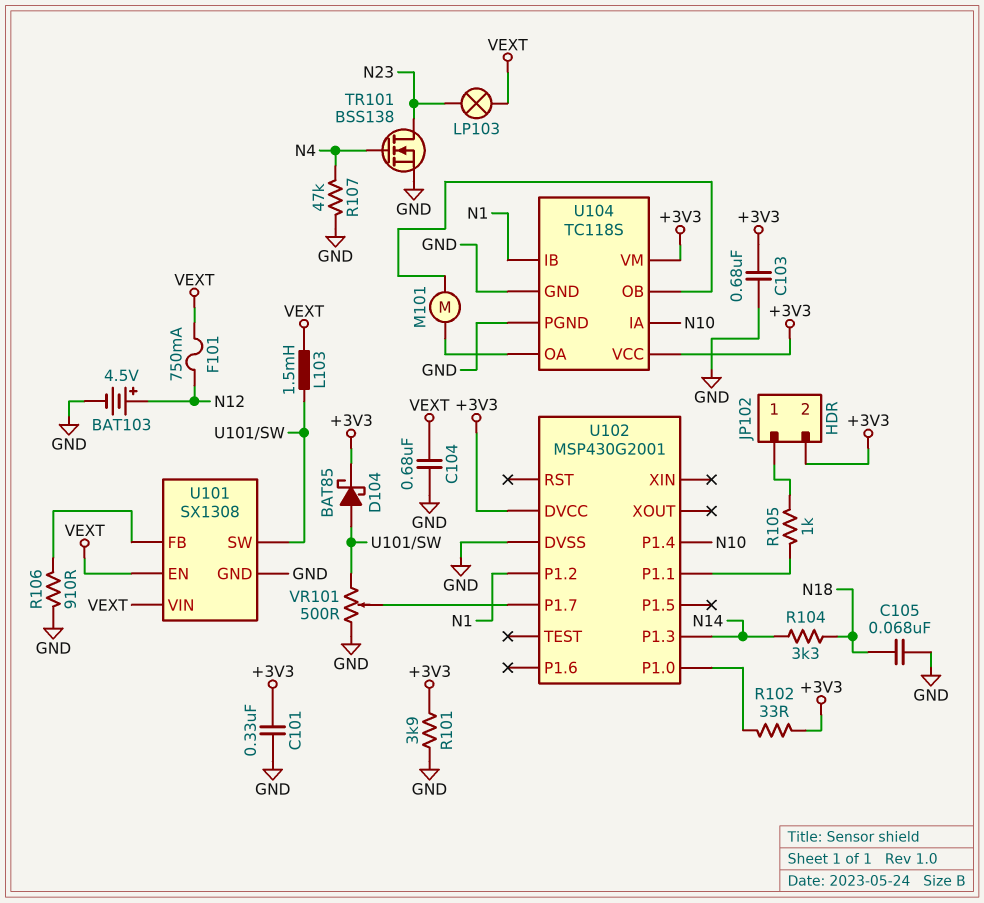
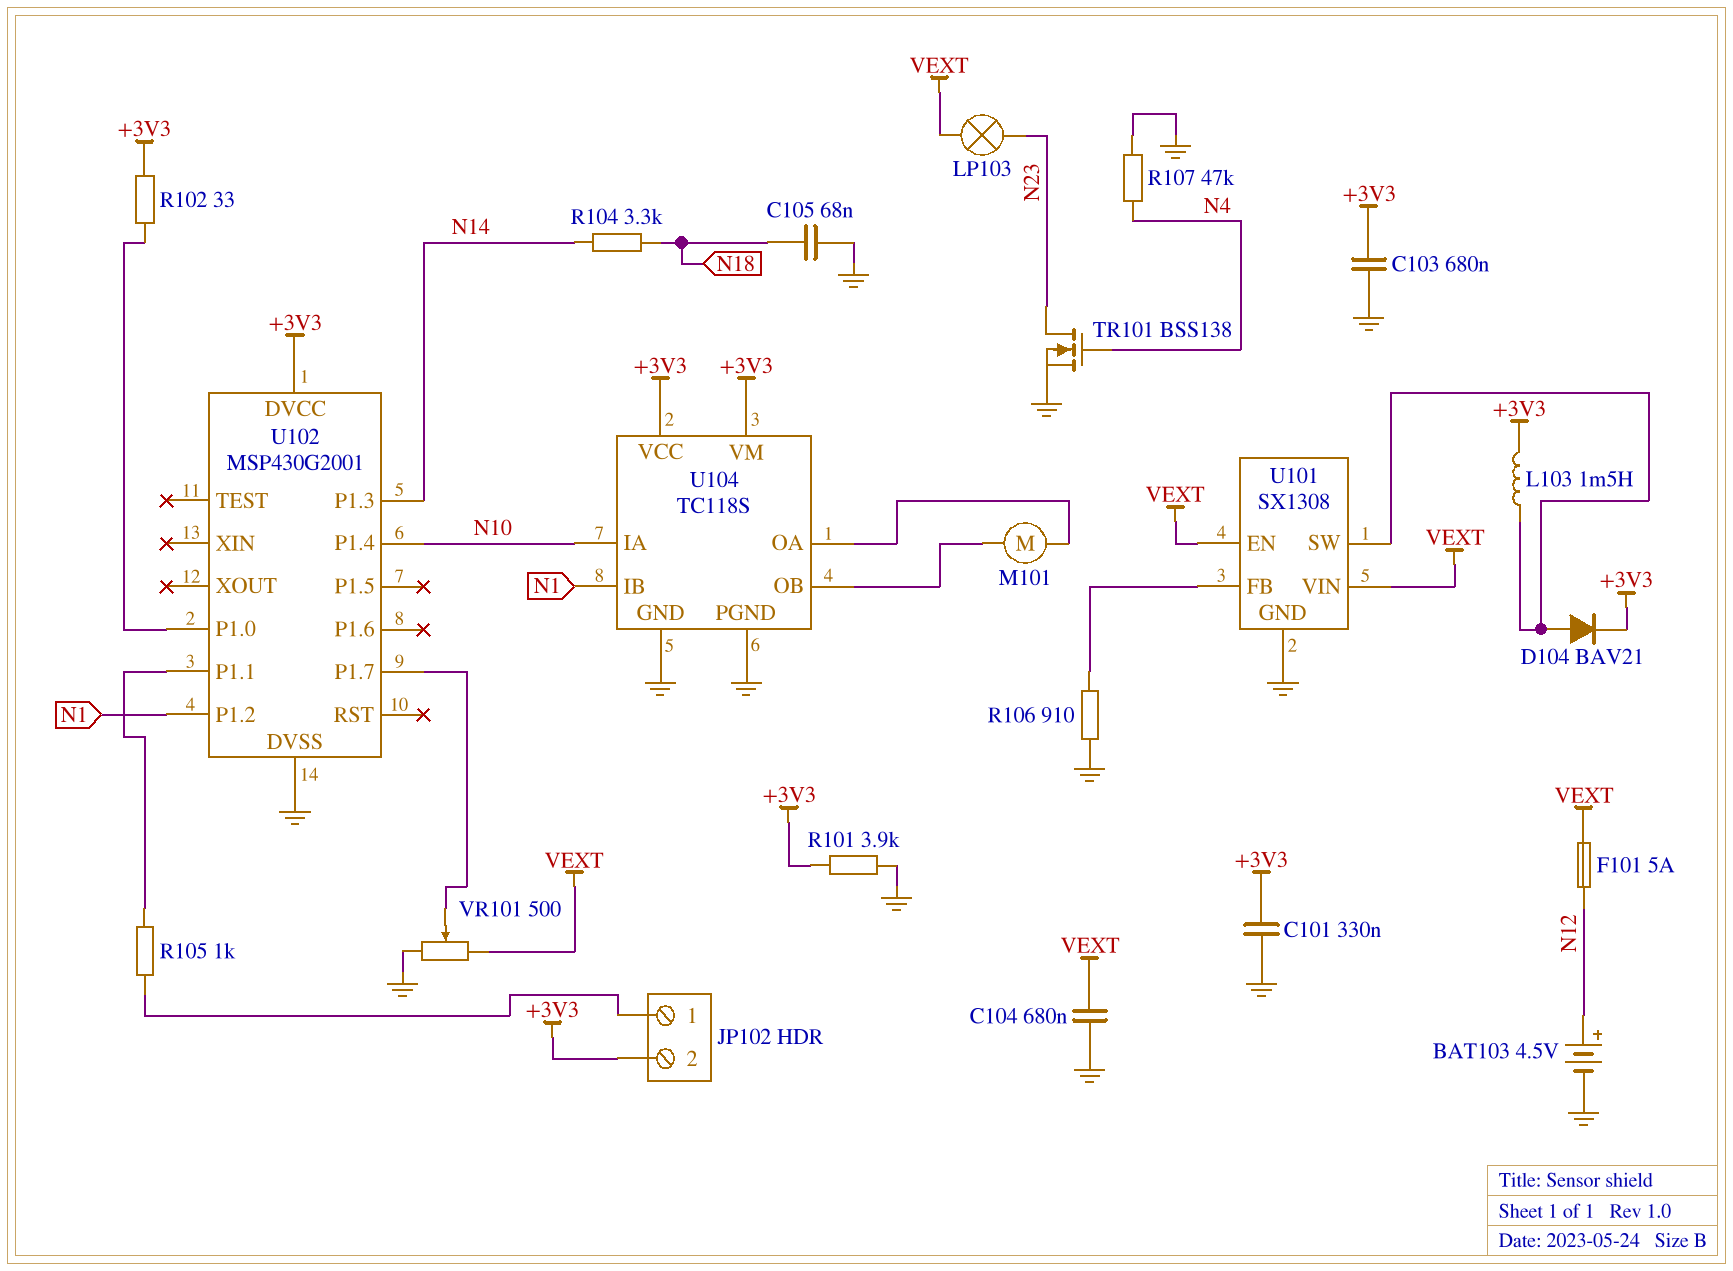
D104: schottky BAT85 (A U101/SW, K +3V3) -> diode BAV21 (A U101/SW, K +3V3)
F101: 750mA (N12, VEXT) -> 5A (N12, VEXT)
L103: 1.5mH (U101/SW, VEXT) -> 1.5mH (+3V3, U101/SW)
VR101: 500 (GND, U101/SW, wiper U102/P1.7) -> 500 (GND, VEXT, wiper U102/P1.7)

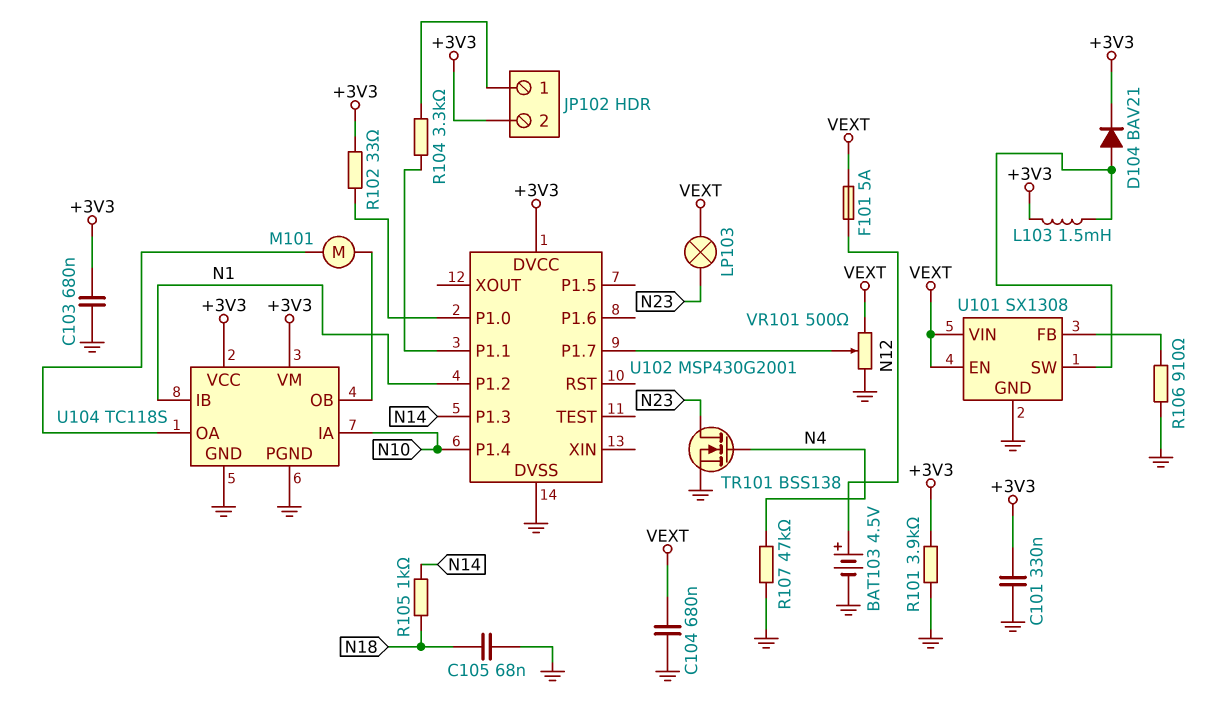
R104: 3.3k (N14, N18) -> 3.3k (JP102/1, U102/P1.1)
R105: 1k (JP102/1, U102/P1.1) -> 1k (N14, N18)

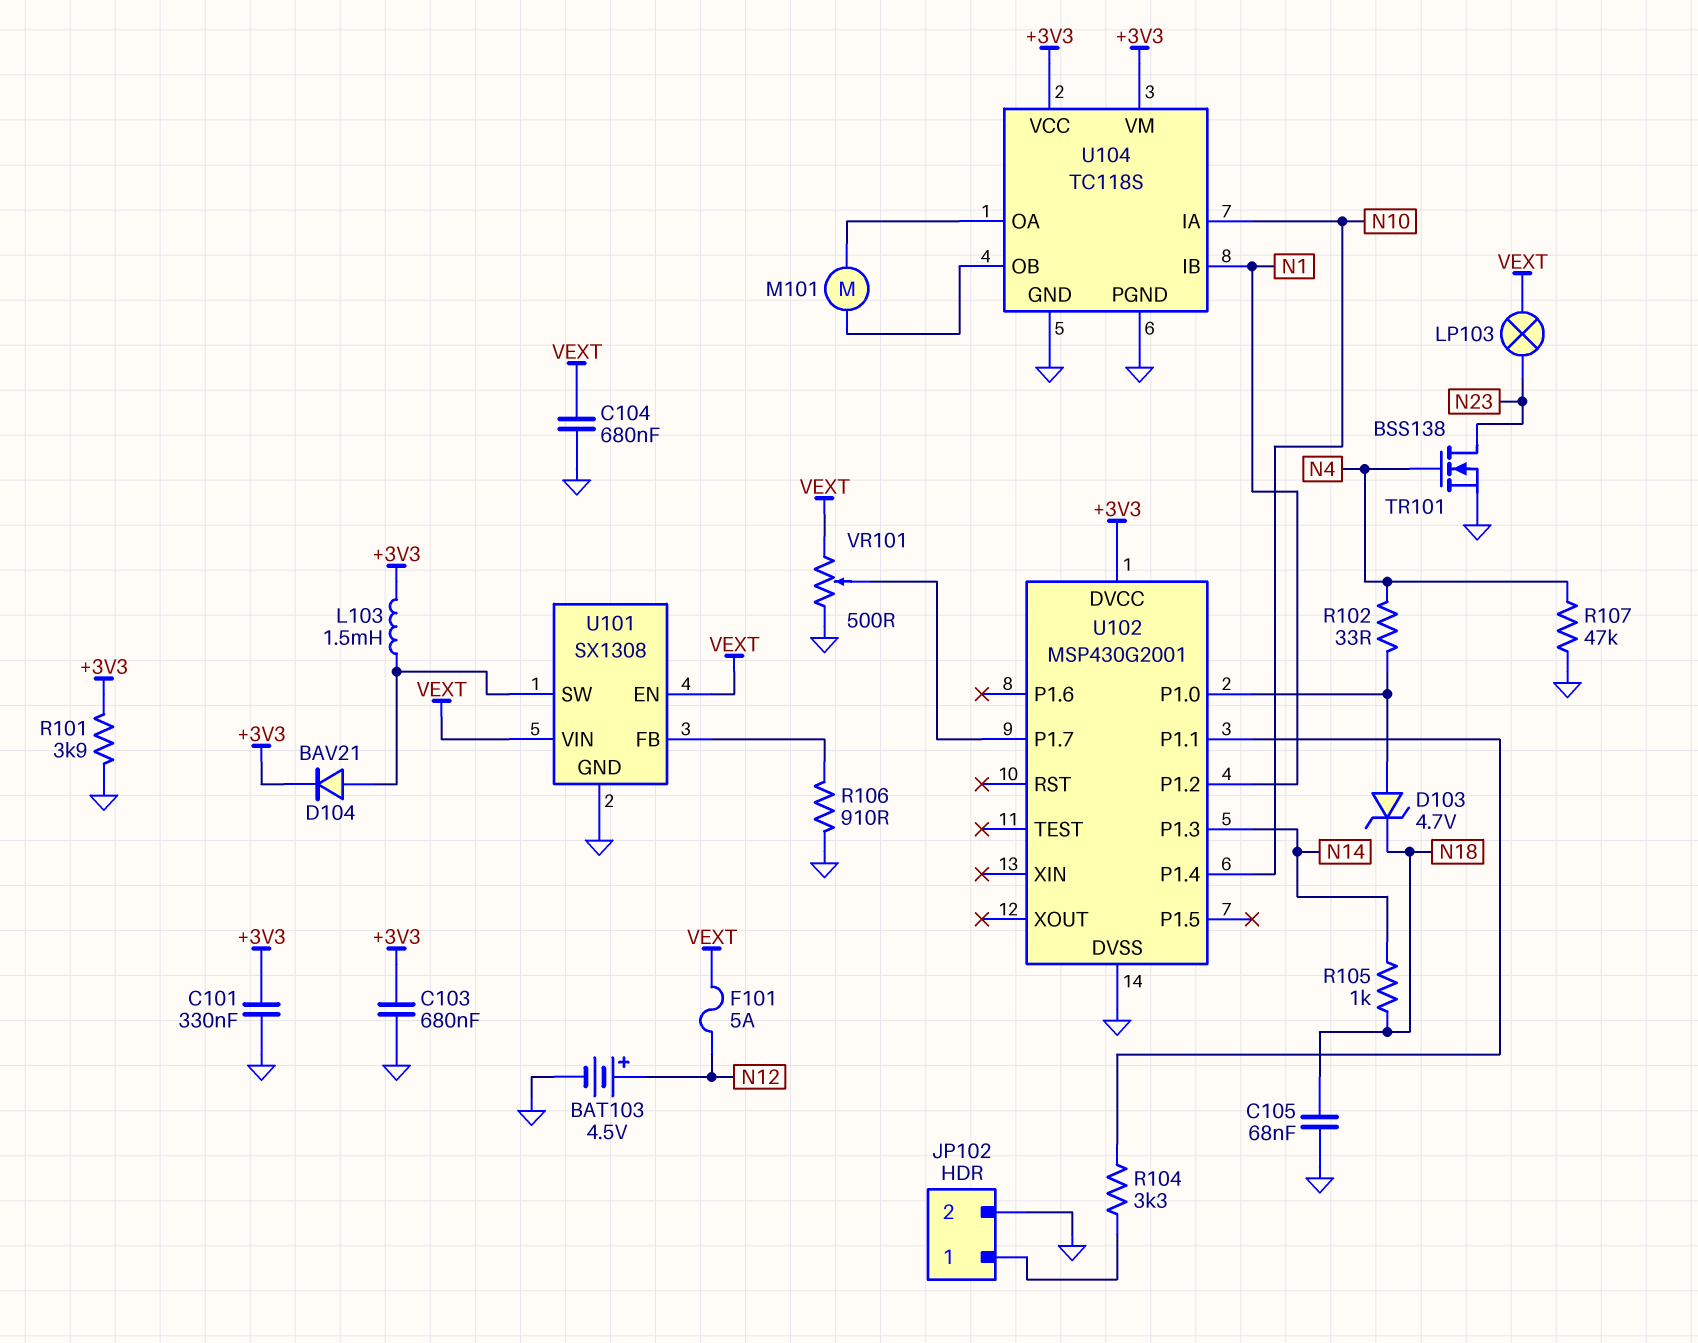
D103: none -> zener 4.7V (A U102/P1.0, K N18)
JP102 pin 2: +3V3 -> GND
R102: 33 (+3V3, U102/P1.0) -> 33 (N4, U102/P1.0)

